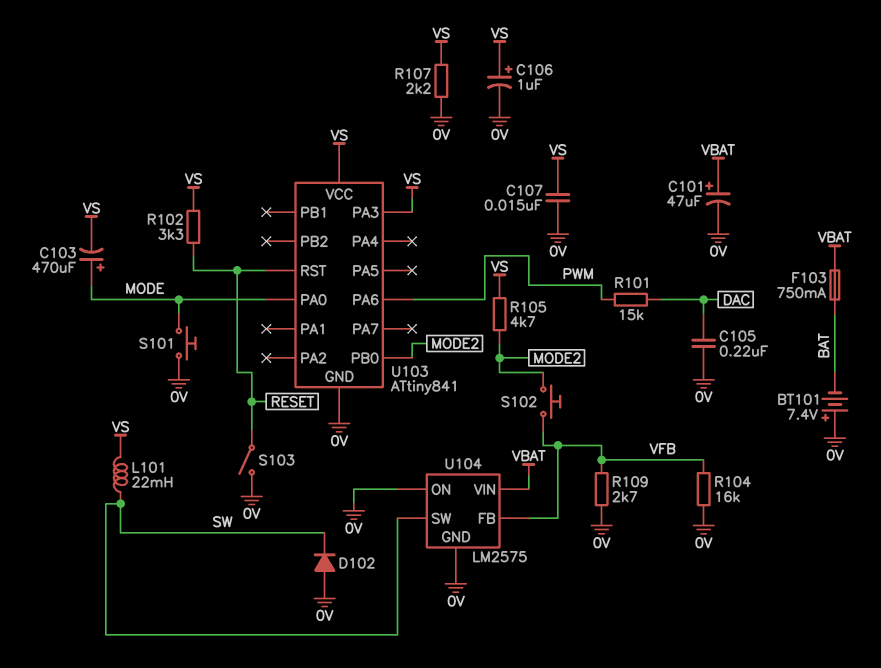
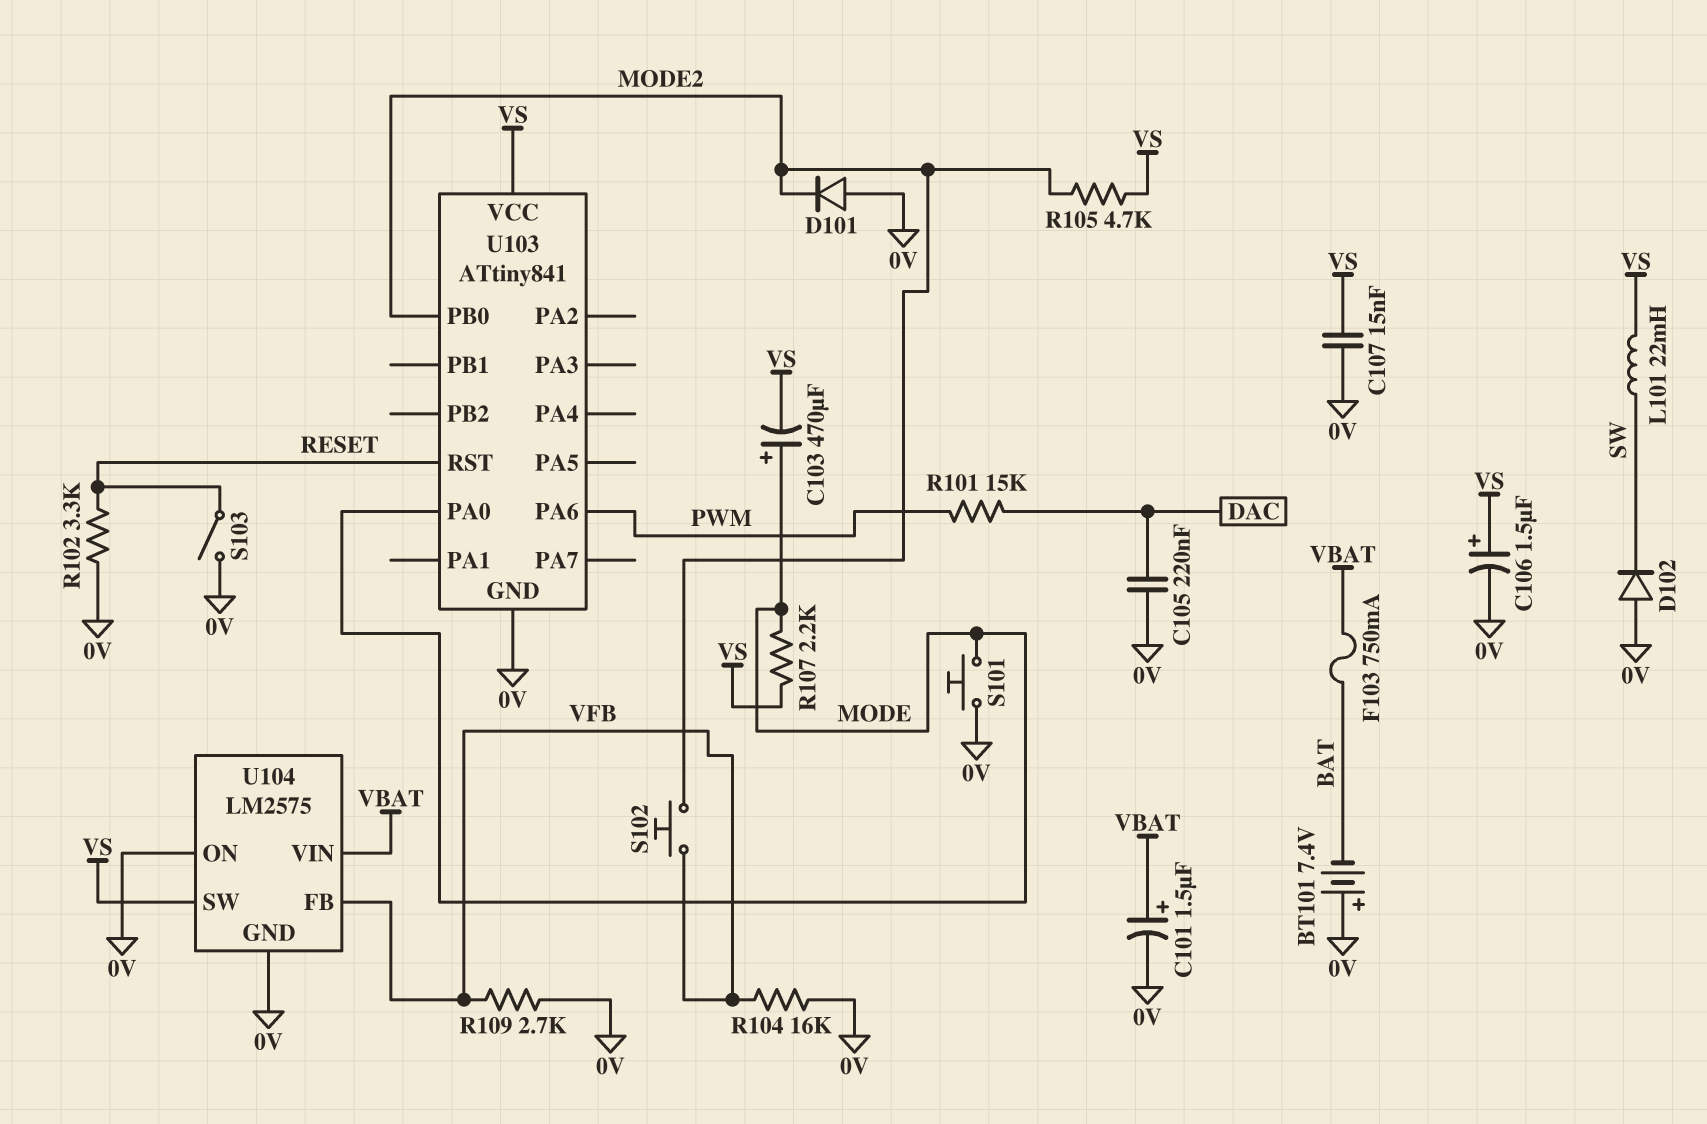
C101: 47uF (plus VBAT, minus 0V) -> 1.5uF (plus VBAT, minus 0V)
C106: 1uF (plus VS, minus 0V) -> 1.5uF (plus VS, minus 0V)
D101: none -> diode (A 0V, K MODE2)
R102: 3.3k (RESET, VS) -> 3.3k (0V, RESET)
R107: 2.2k (0V, VS) -> 2.2k (MODE, VS)
U103 pin PA3: VS -> none
U104 pin SW: SW -> VS

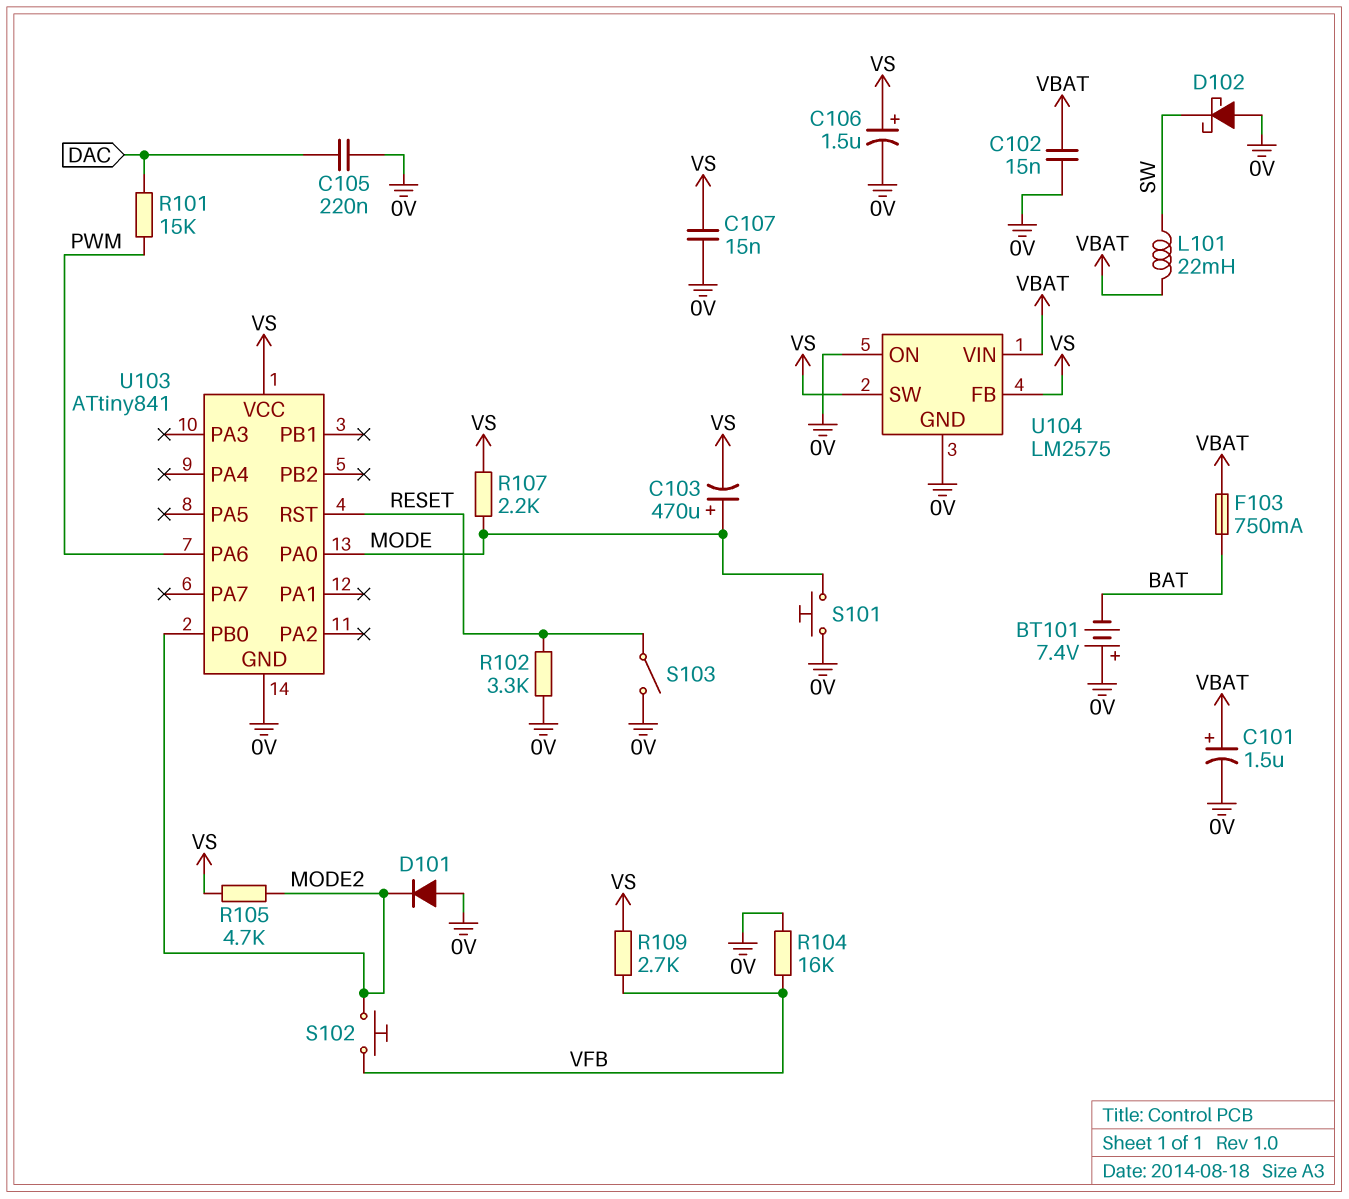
C102: none -> 15nF (0V, VBAT)
D102: diode (A 0V, K SW) -> schottky (A 0V, K SW)
L101: 22mH (SW, VS) -> 22mH (SW, VBAT)
R109: 2.7k (0V, VFB) -> 2.7k (VFB, VS)
U104 pin FB: VFB -> VS

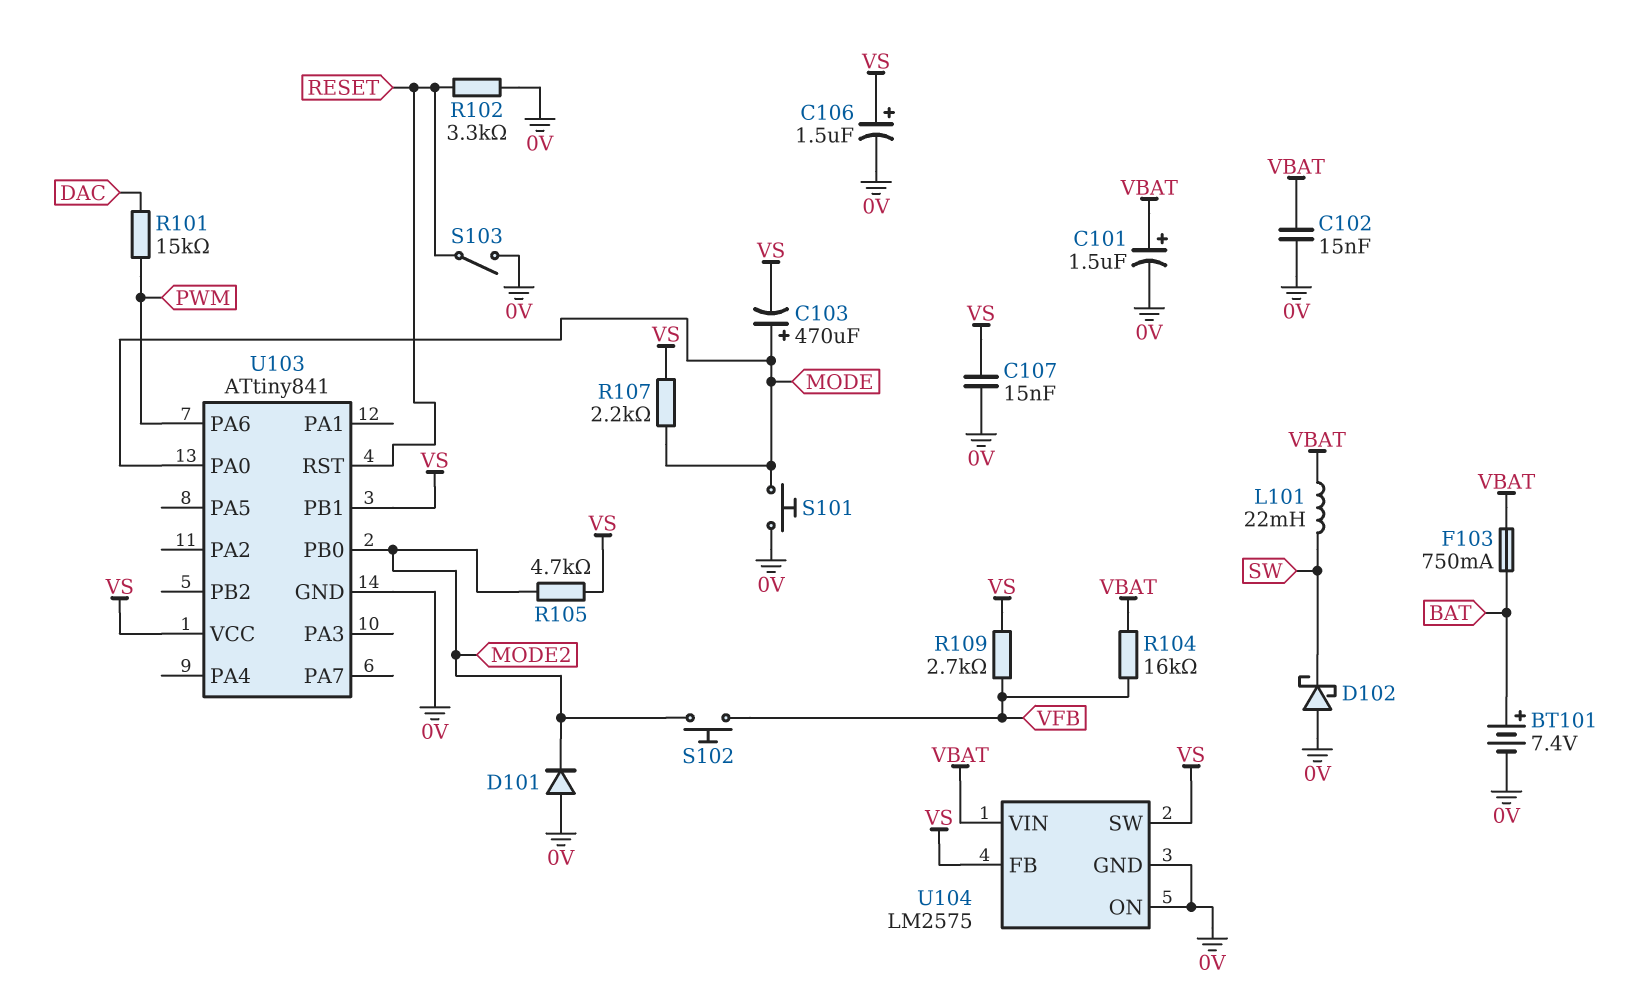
BT101: 7.4V (plus 0V, minus BAT) -> 7.4V (plus BAT, minus 0V)
C105: 220nF (0V, DAC) -> none
R104: 16k (0V, VFB) -> 16k (VBAT, VFB)
U103 pin PB1: none -> VS

